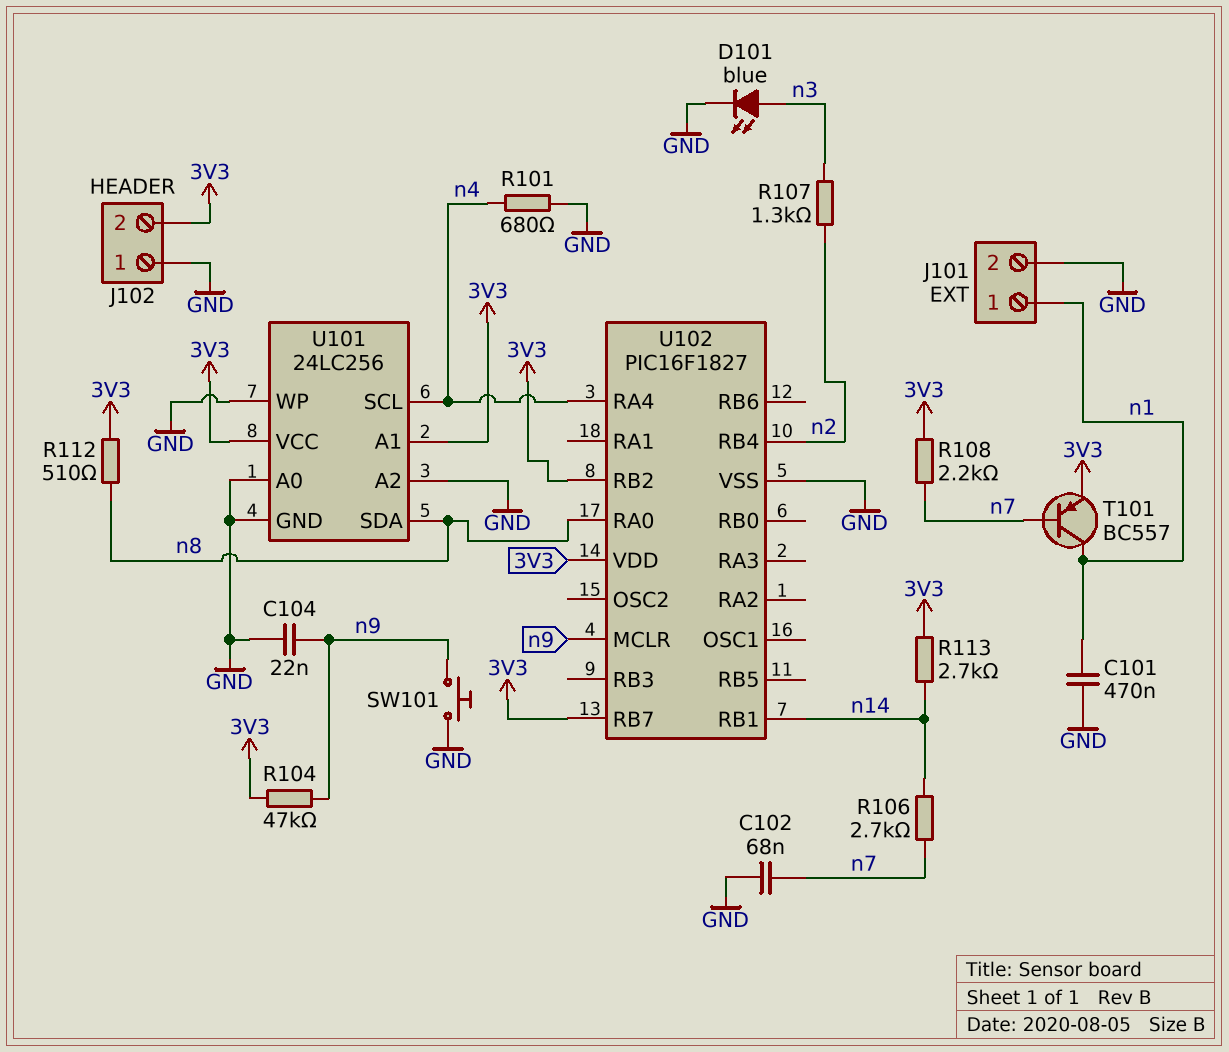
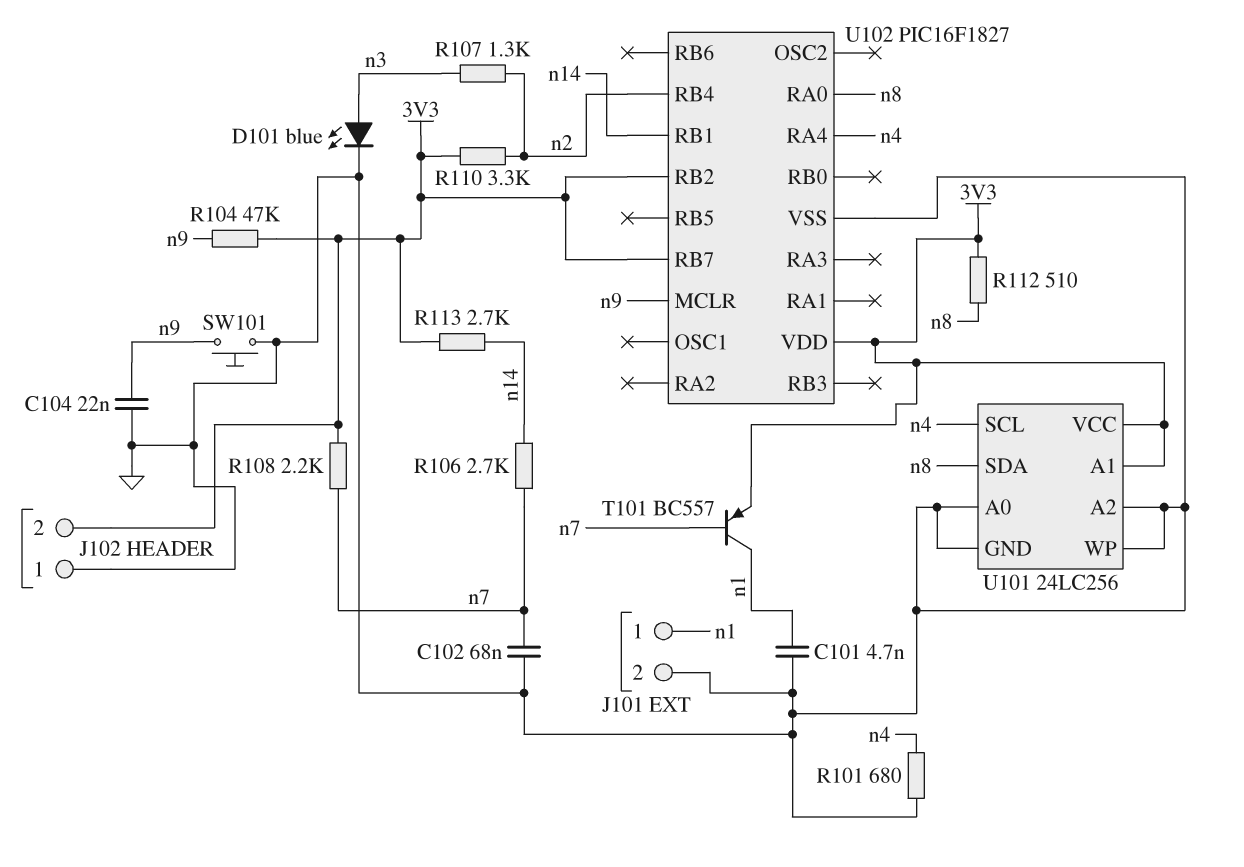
C101: 470nF (GND, n1) -> 4.7nF (GND, n1)
R110: none -> 3.3k (3V3, n2)

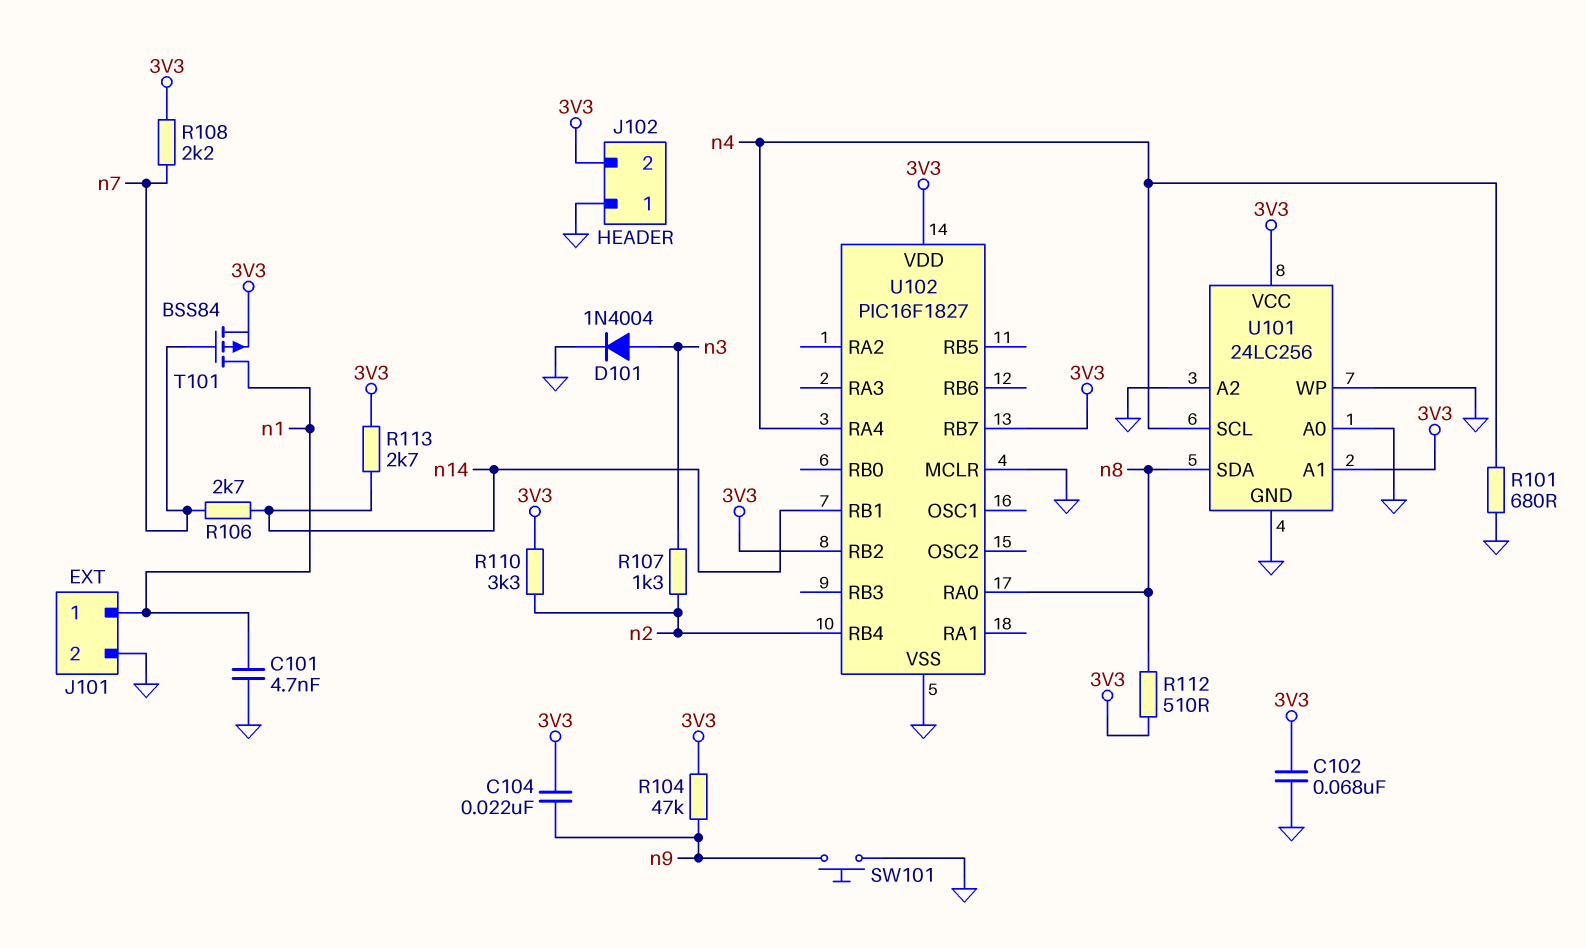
C102: 68nF (GND, n7) -> 68nF (3V3, GND)
C104: 22nF (GND, n9) -> 22nF (3V3, n9)
D101: LED blue (A n3, K GND) -> diode 1N4004 (A n3, K GND)
T101: PNP BC557 (B n7, C n1, E 3V3) -> PMOS BSS84 (G n7, D n1, S 3V3)
U102 pin MCLR: n9 -> GND

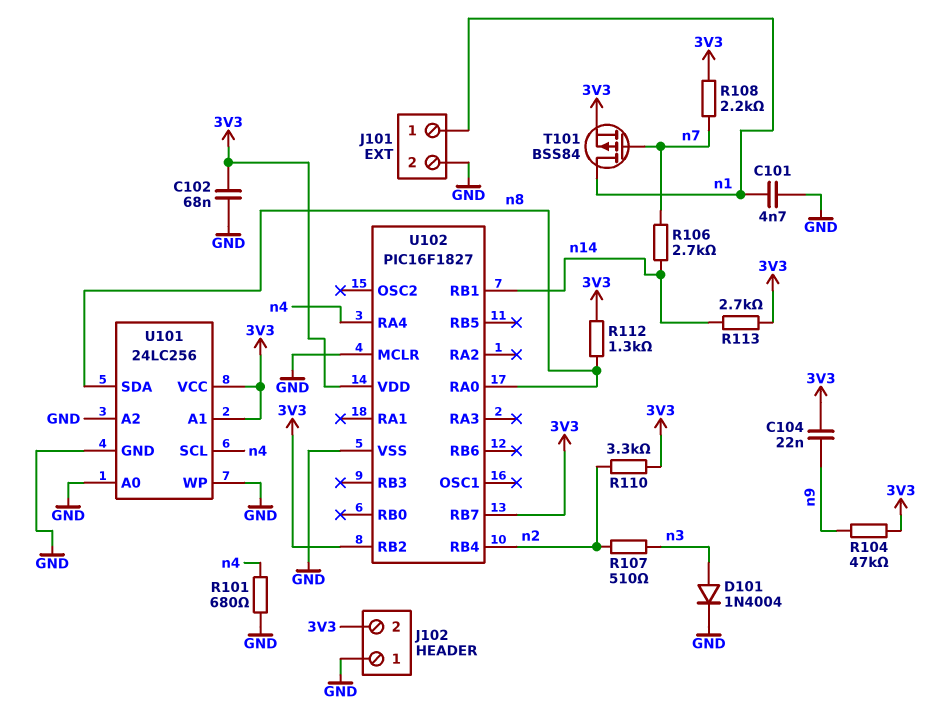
R107: 1.3k (n2, n3) -> 510 (n2, n3)
R112: 510 (3V3, n8) -> 1.3k (3V3, n8)
SW101: button (GND, n9) -> none

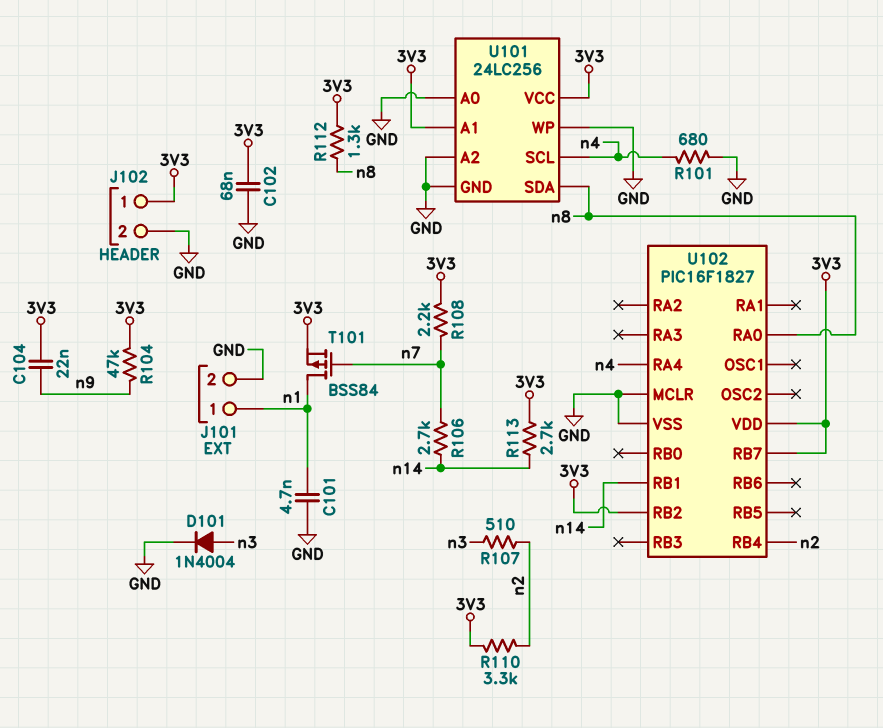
J102 pin 1: GND -> 3V3
J102 pin 2: 3V3 -> GND

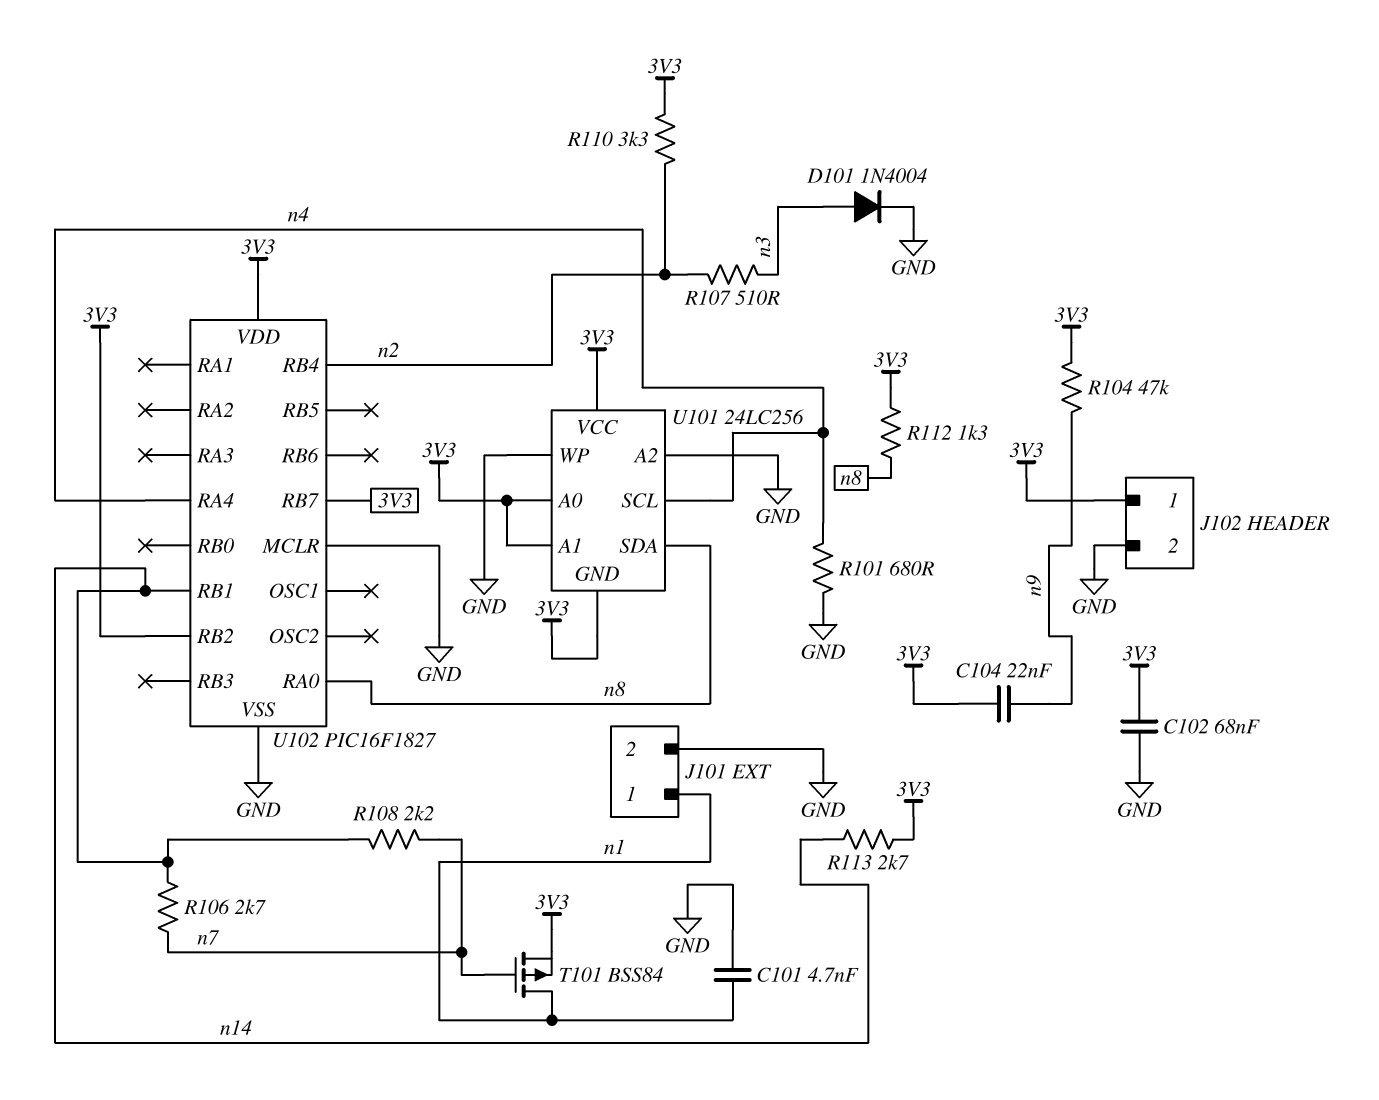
R108: 2.2k (3V3, n7) -> 2.2k (n7, n14)
U101 pin A0: GND -> 3V3
U101 pin GND: GND -> 3V3

